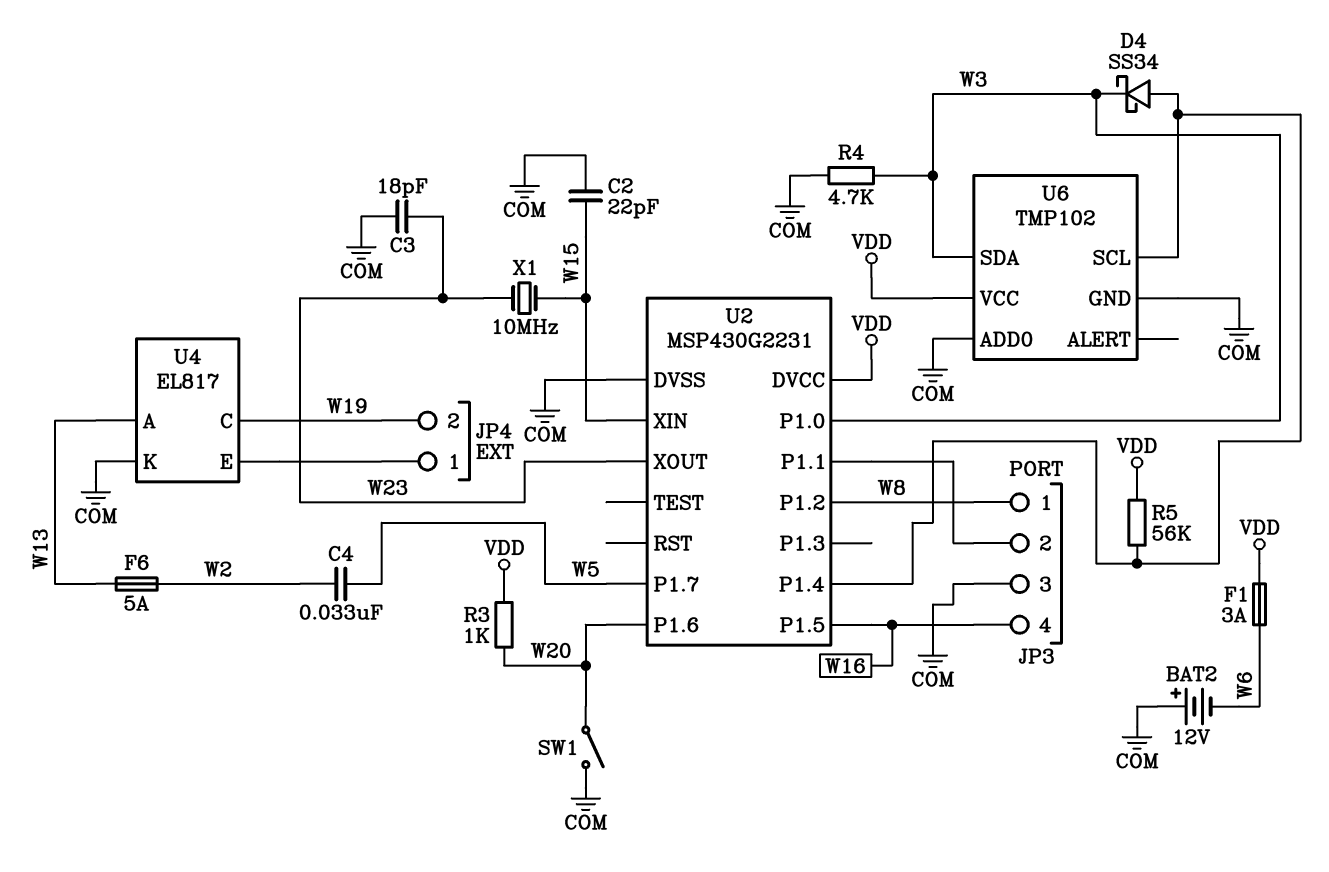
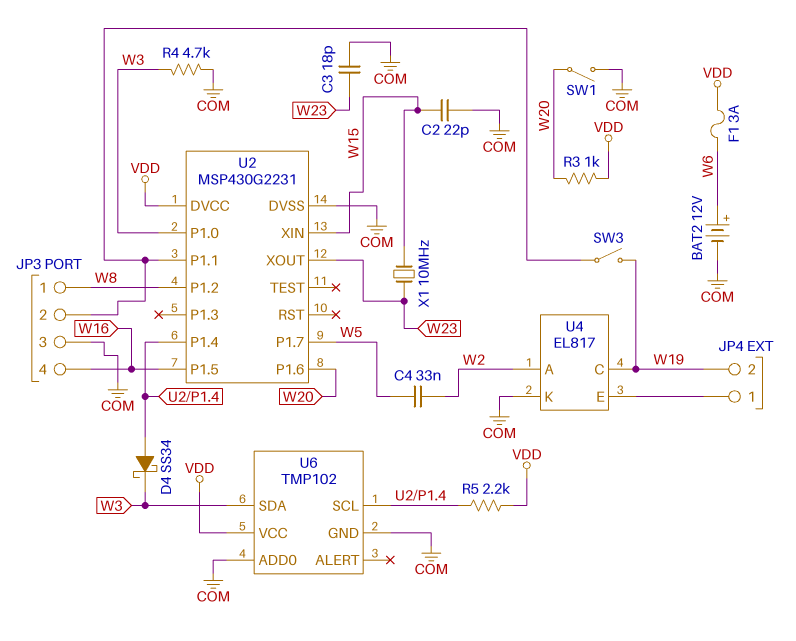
BAT2: 12V (plus COM, minus W6) -> 12V (plus W6, minus COM)
F6: 5A (W2, W13) -> none
R5: 56k (U2/P1.4, VDD) -> 2.2k (U2/P1.4, VDD)
SW3: none -> switch (JP3/2, W19)
U4 pin A: W13 -> W2

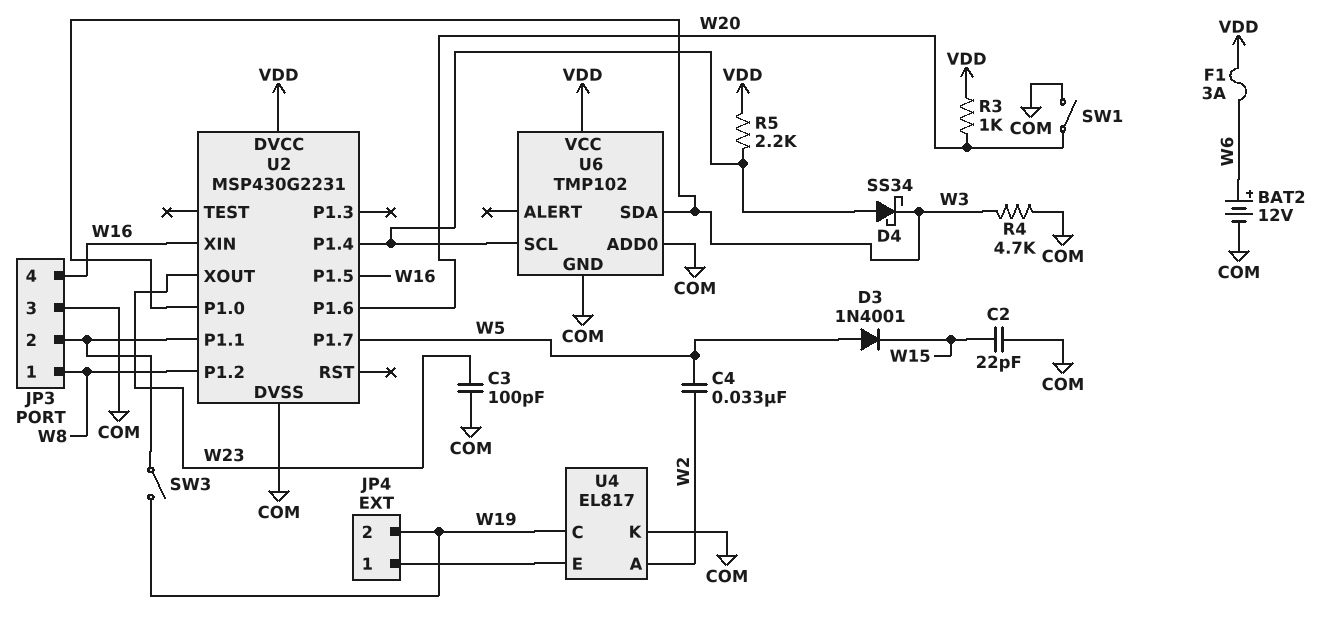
C3: 18pF (COM, W23) -> 100pF (COM, W23)
D3: none -> diode 1N4001 (A W5, K W15)
U2 pin XIN: W15 -> W16
X1: 10MHz (W15, W23) -> none

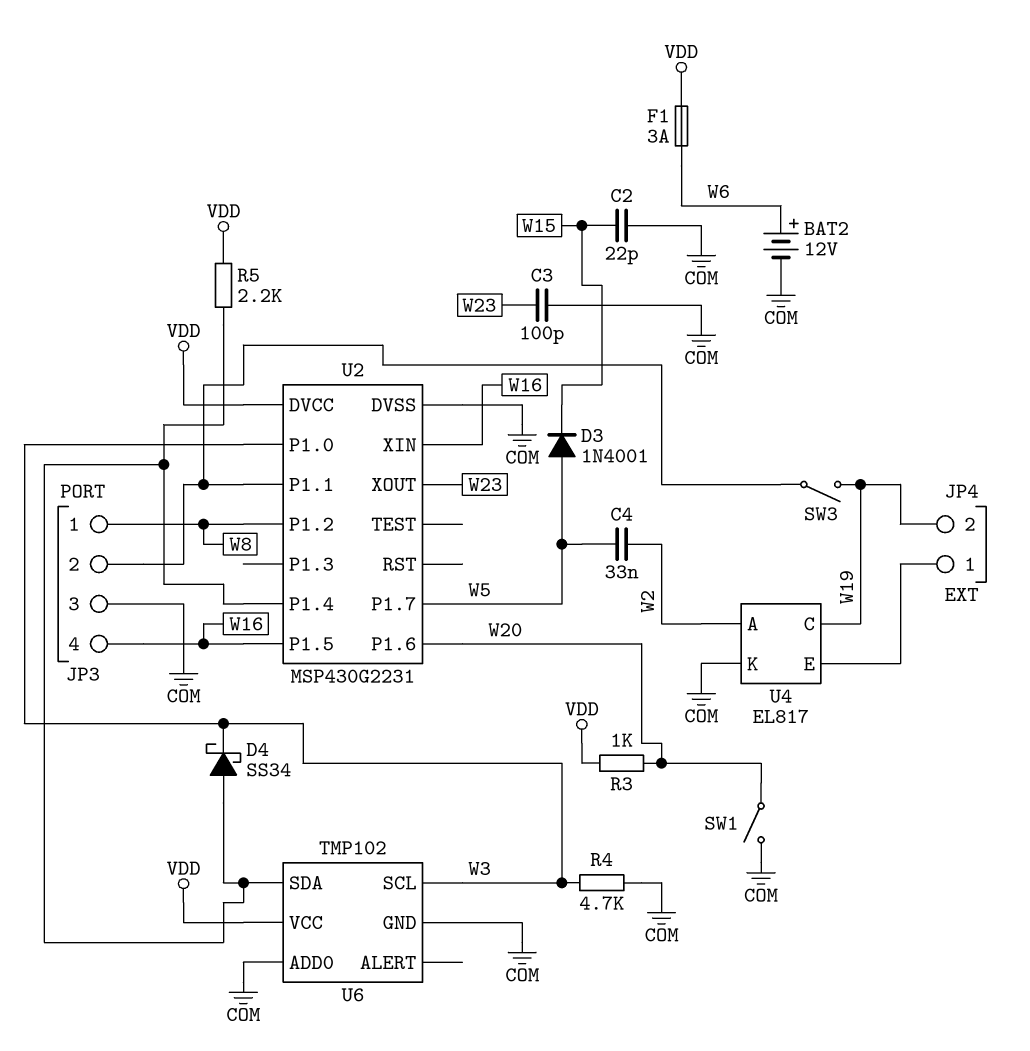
U6 pin SCL: U2/P1.4 -> W3
U6 pin SDA: W3 -> U2/P1.4

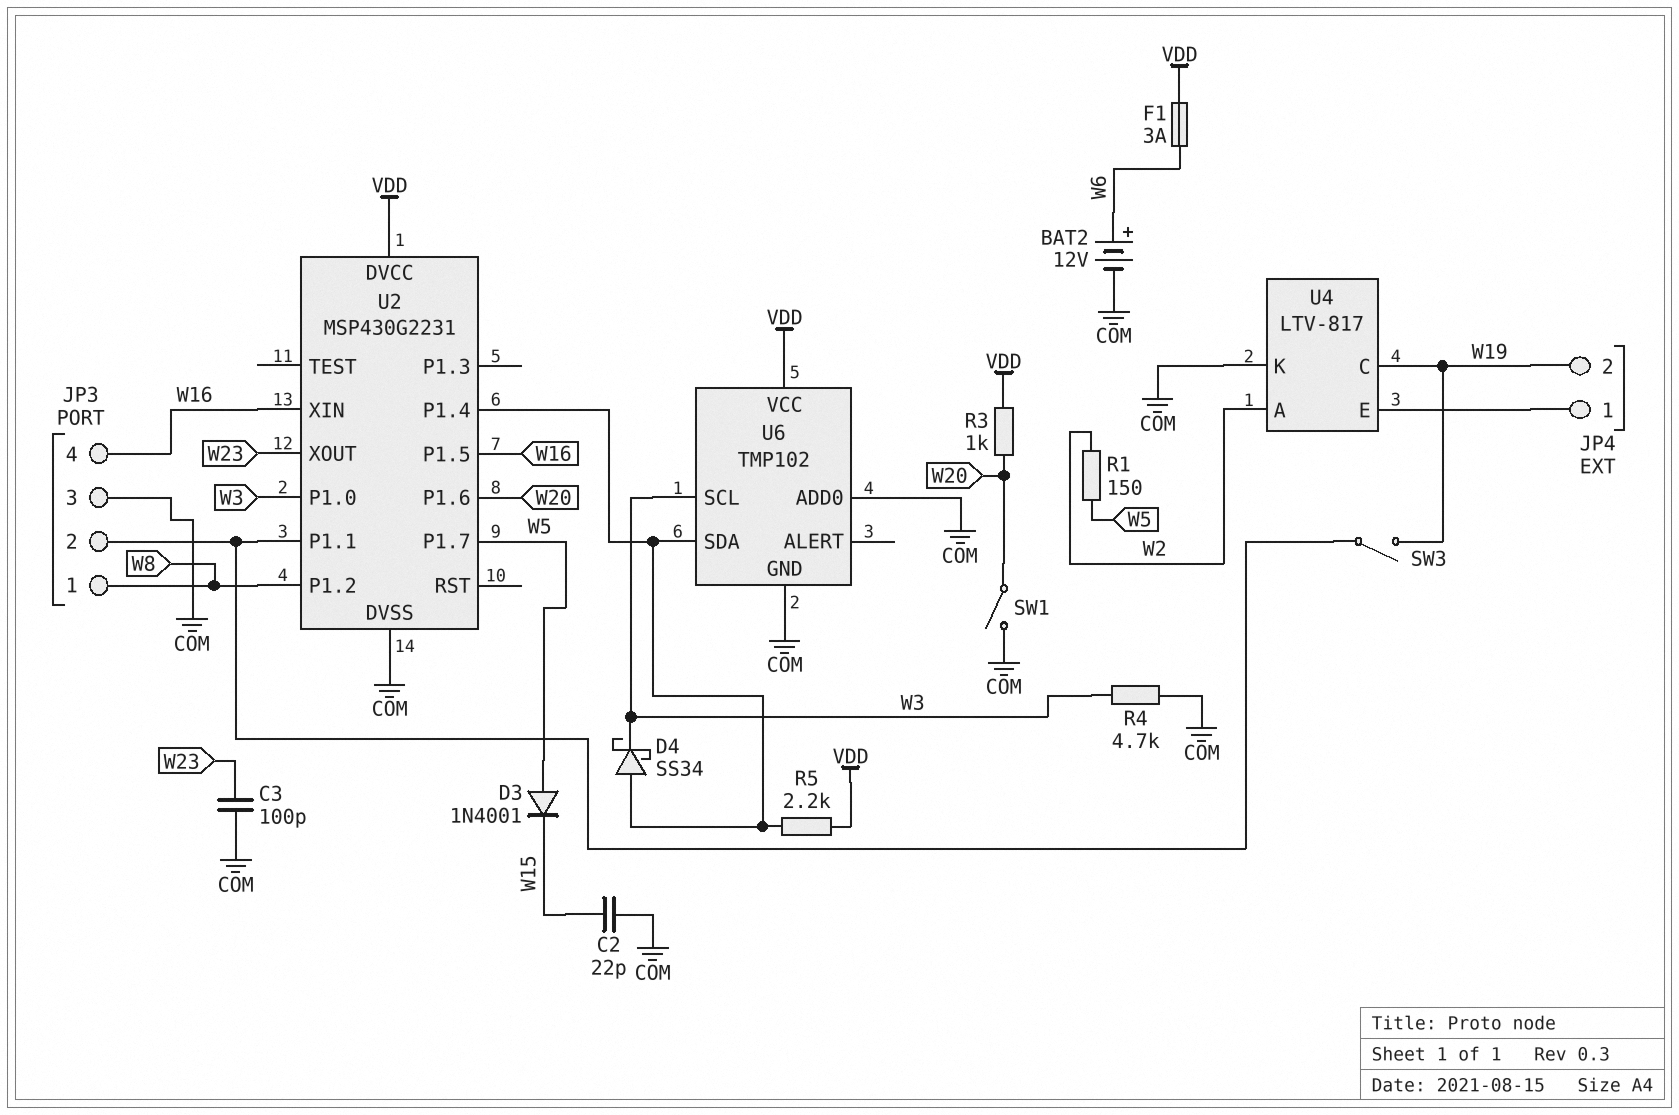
C4: 33nF (W2, W5) -> none
R1: none -> 150 (W2, W5)
U4: EL817 -> LTV-817

